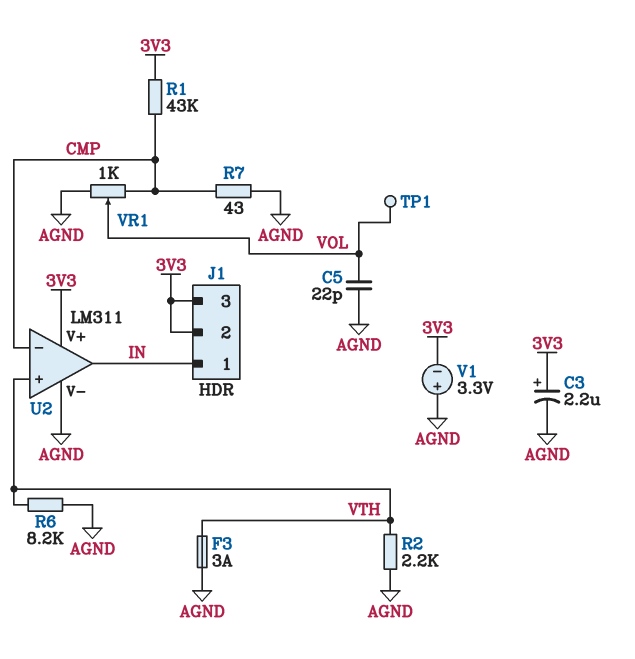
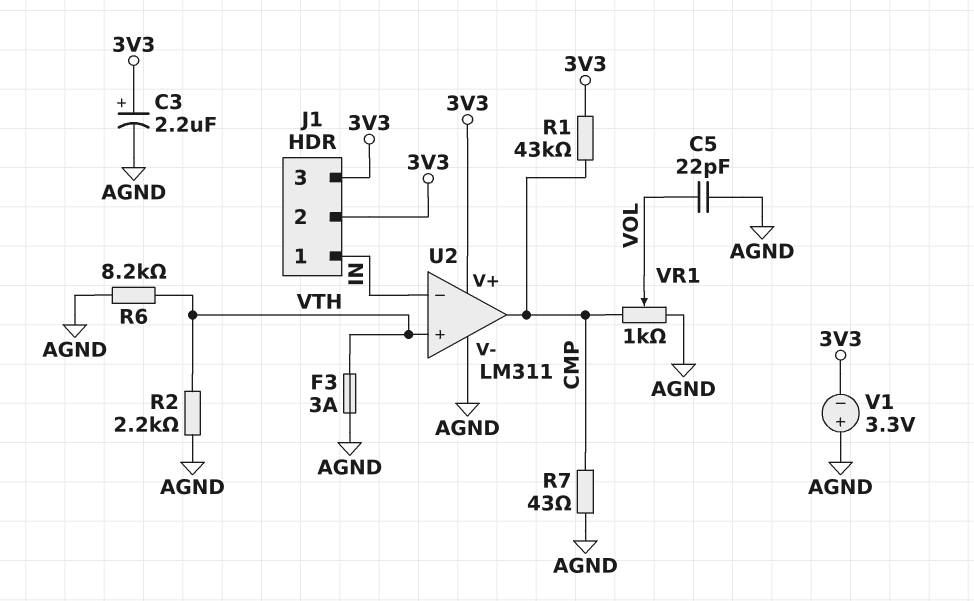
TP1: test point (VOL) -> none
U2 pin in-: CMP -> IN
U2 pin out: IN -> CMP

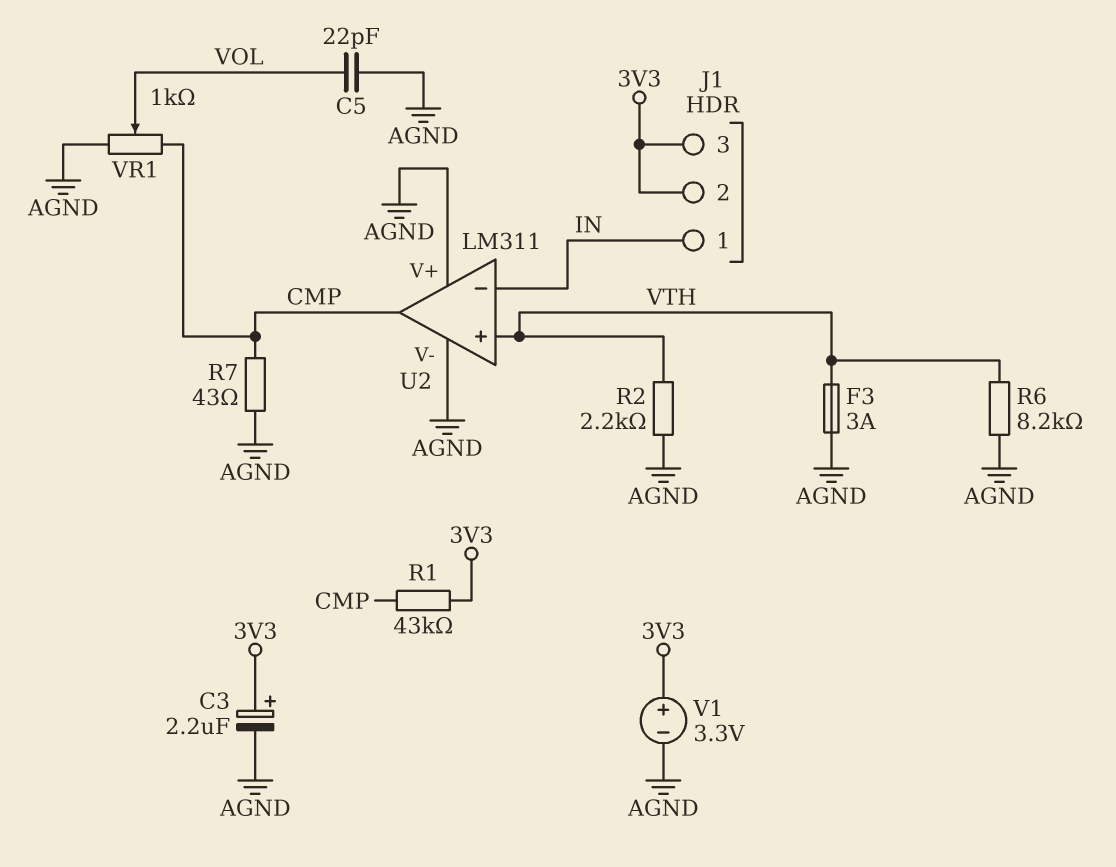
U2 pin V+: 3V3 -> AGND
V1: 3.3V (plus AGND, minus 3V3) -> 3.3V (plus 3V3, minus AGND)

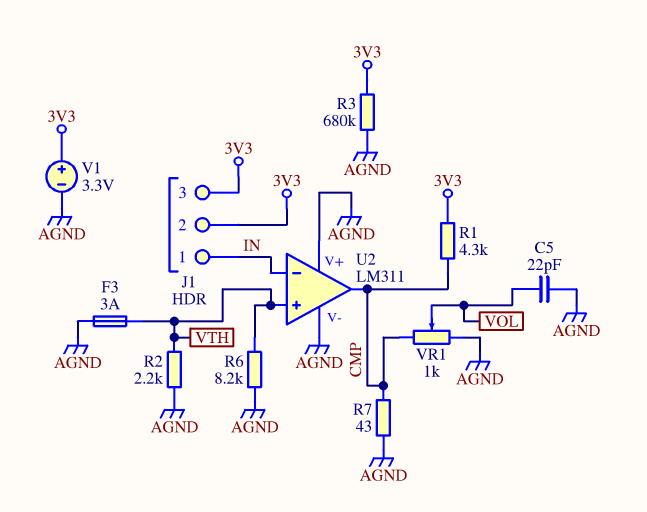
C3: 2.2uF (plus 3V3, minus AGND) -> none
R1: 43k (3V3, CMP) -> 4.3k (3V3, CMP)
R3: none -> 680k (3V3, AGND)

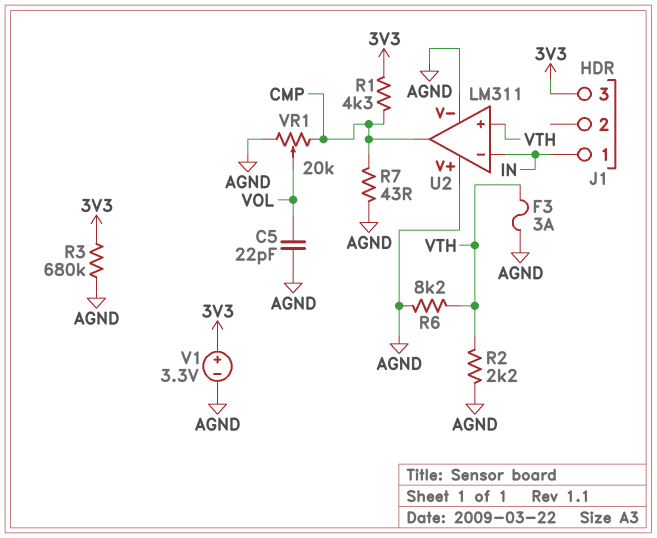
J1 pin 2: 3V3 -> none
VR1: 1k (AGND, CMP, wiper VOL) -> 20k (AGND, CMP, wiper VOL)

